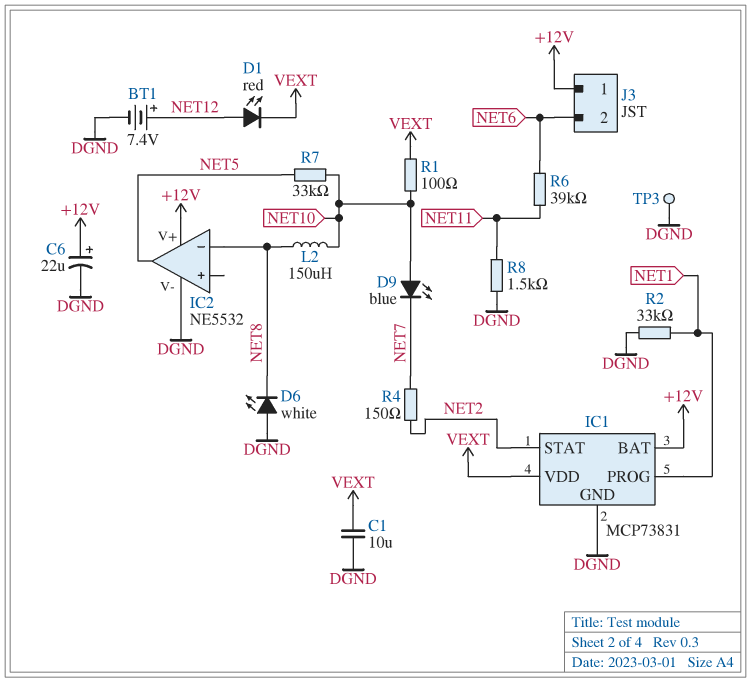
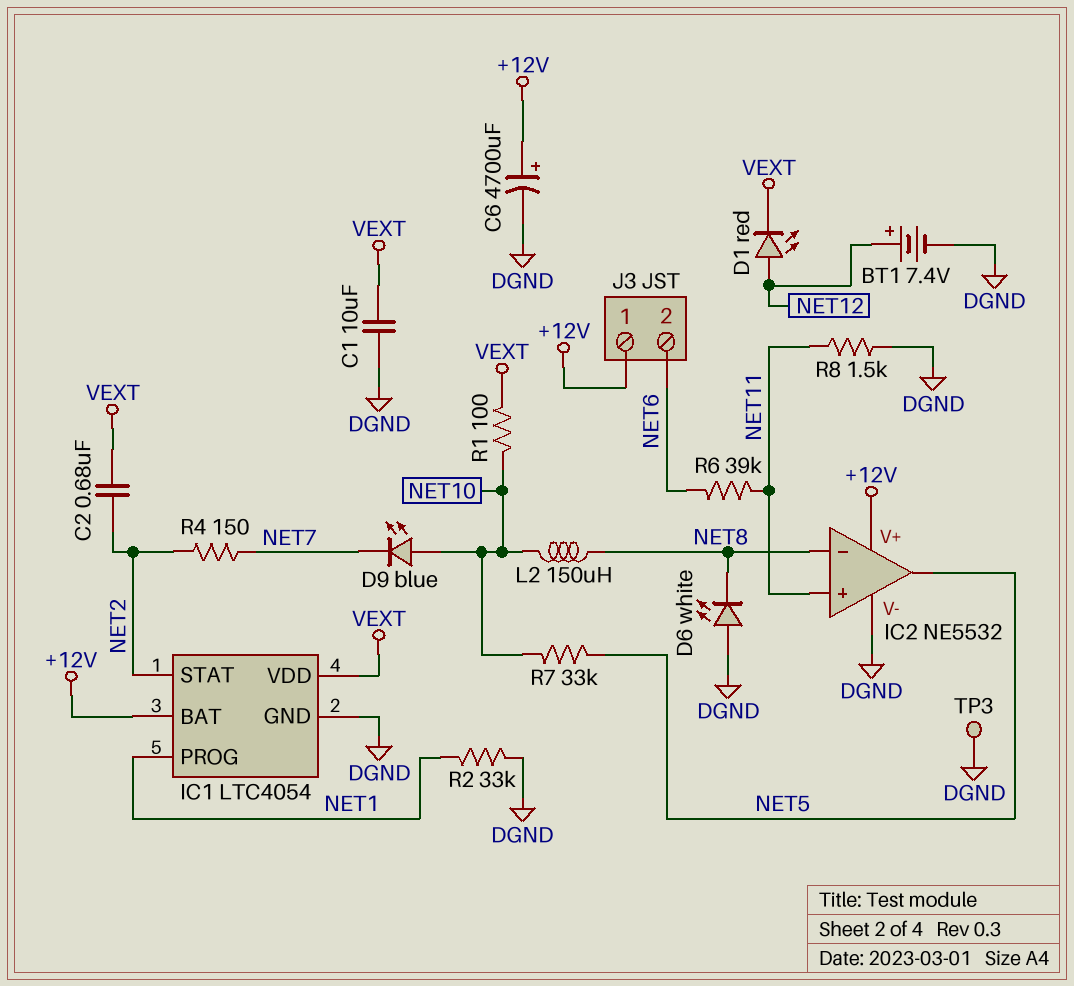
C2: none -> 680nF (NET2, VEXT)
C6: 22uF (plus +12V, minus DGND) -> 4700uF (plus +12V, minus DGND)
IC1: MCP73831 -> LTC4054
IC2 pin in+: none -> NET11

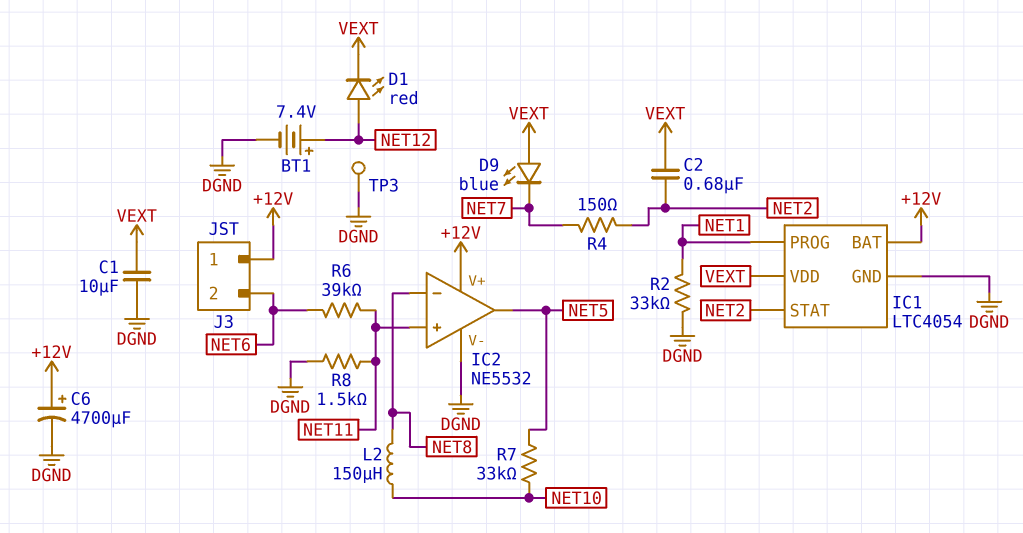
D6: LED white (A DGND, K NET8) -> none
D9: LED blue (A NET10, K NET7) -> LED blue (A VEXT, K NET7)
R1: 100 (NET10, VEXT) -> none

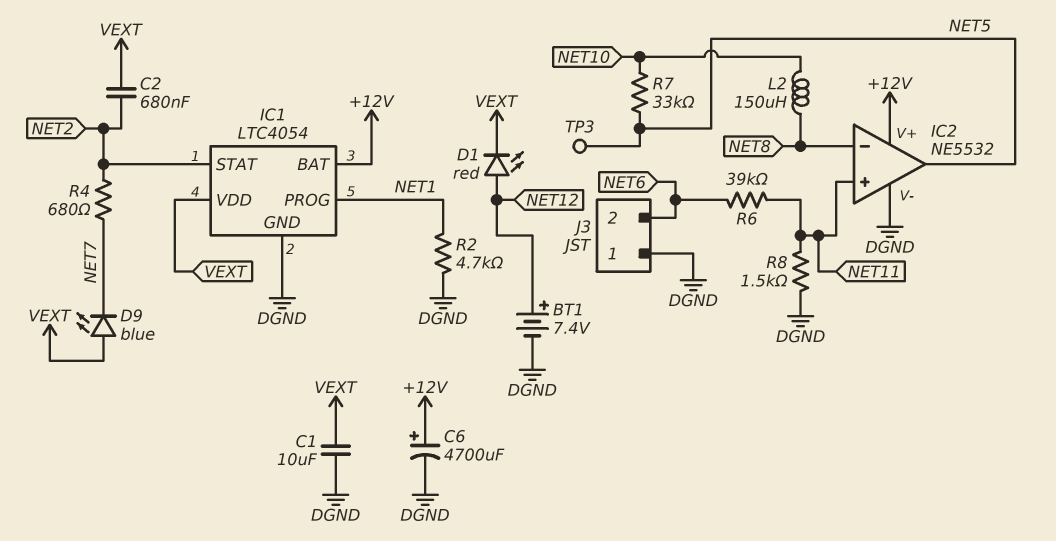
J3 pin 1: +12V -> DGND
R2: 33k (DGND, NET1) -> 4.7k (DGND, NET1)
R4: 150 (NET2, NET7) -> 680 (NET2, NET7)
TP3: test point (DGND) -> test point (NET5)

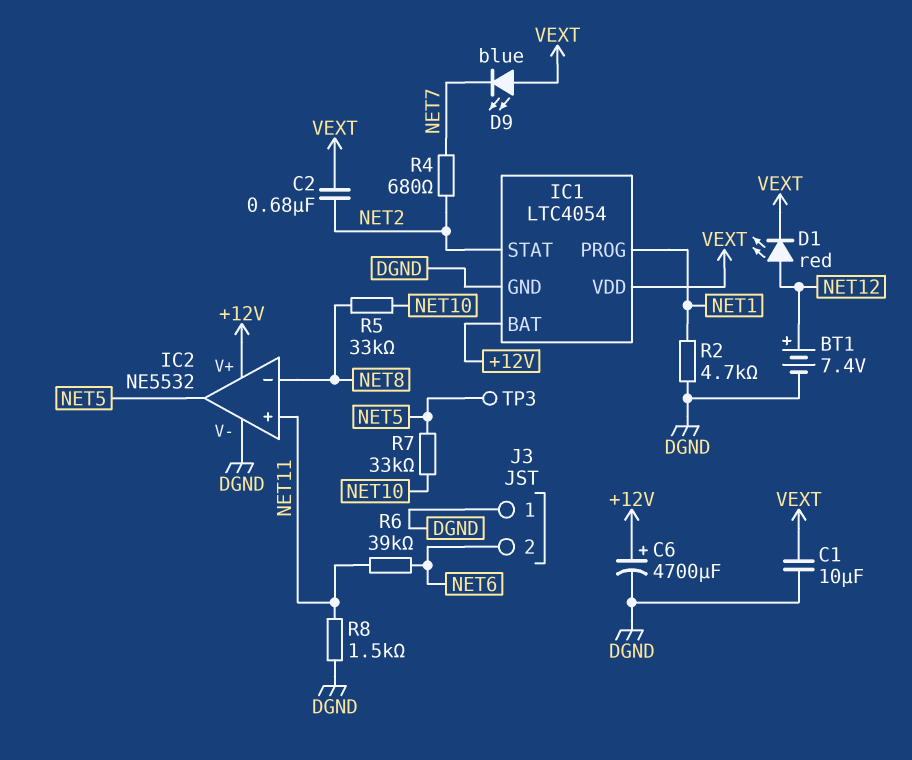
L2: 150uH (NET8, NET10) -> none
R5: none -> 33k (NET8, NET10)

